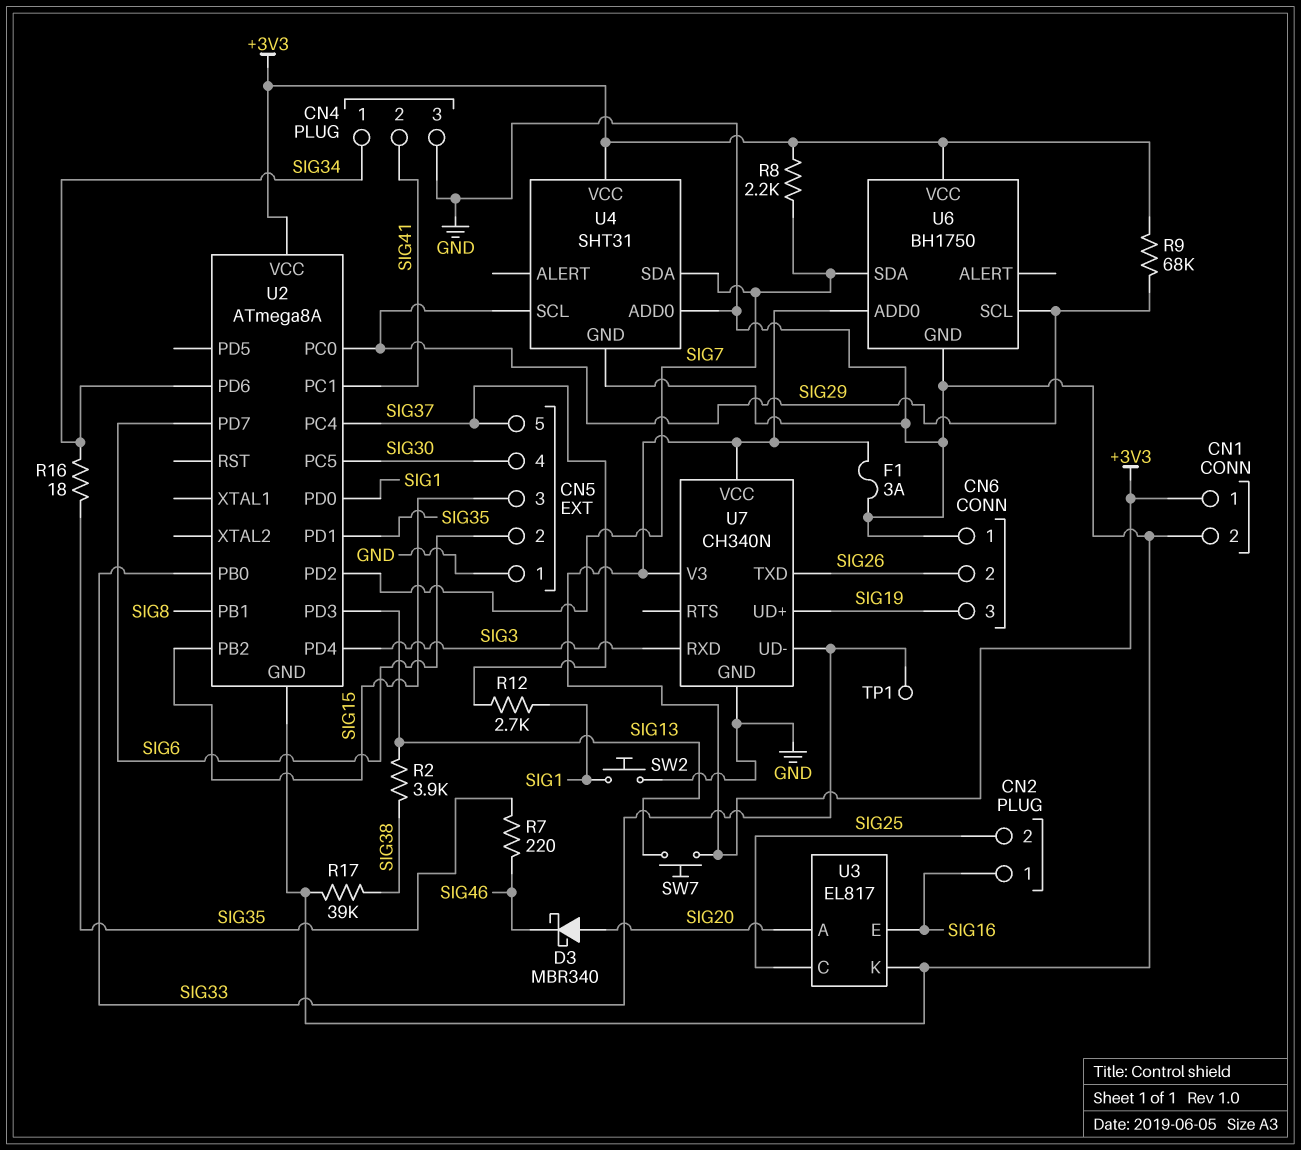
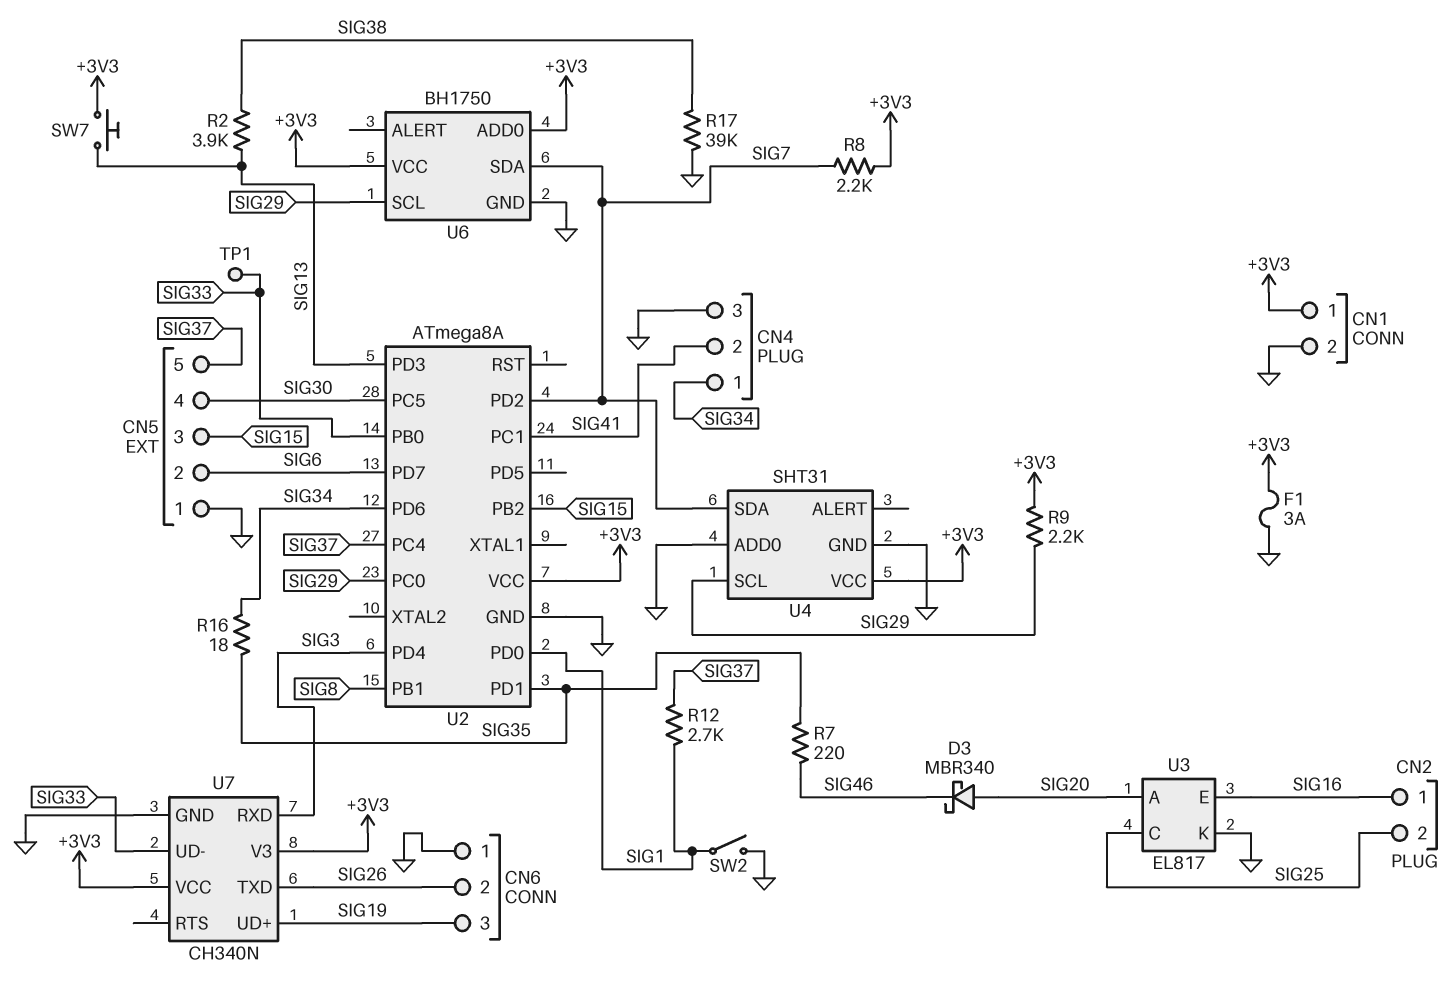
R9: 68k (+3V3, SIG29) -> 2.2k (+3V3, SIG29)
SW2: button (GND, SIG1) -> switch (GND, SIG1)

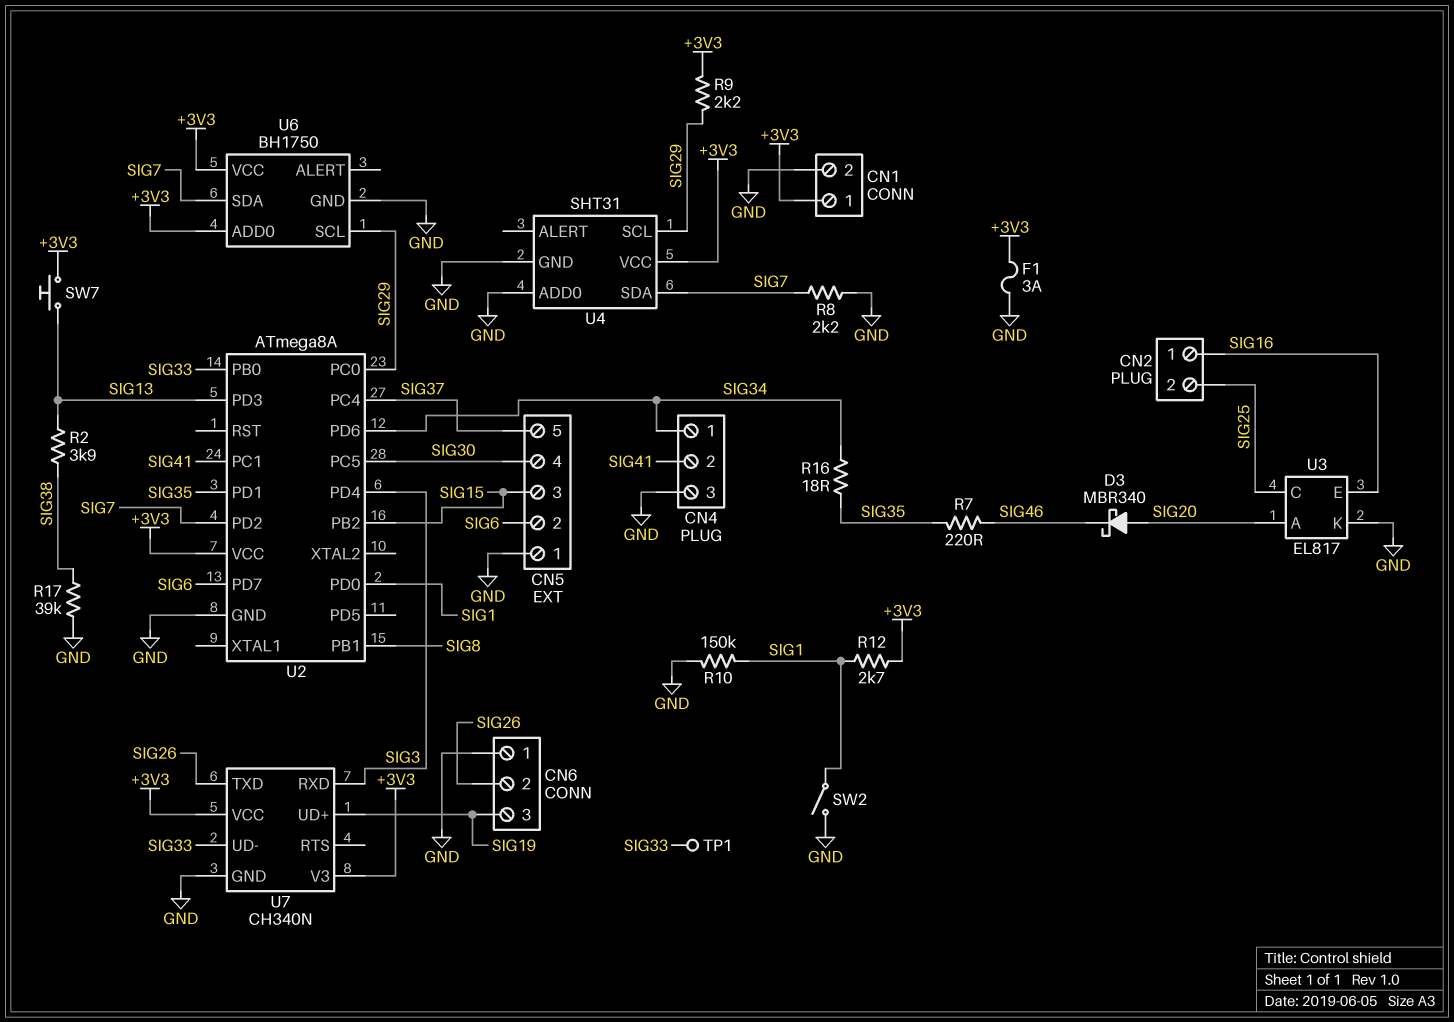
R8: 2.2k (+3V3, SIG7) -> 2.2k (GND, SIG7)
R10: none -> 150k (GND, SIG1)
R12: 2.7k (SIG1, SIG37) -> 2.7k (+3V3, SIG1)

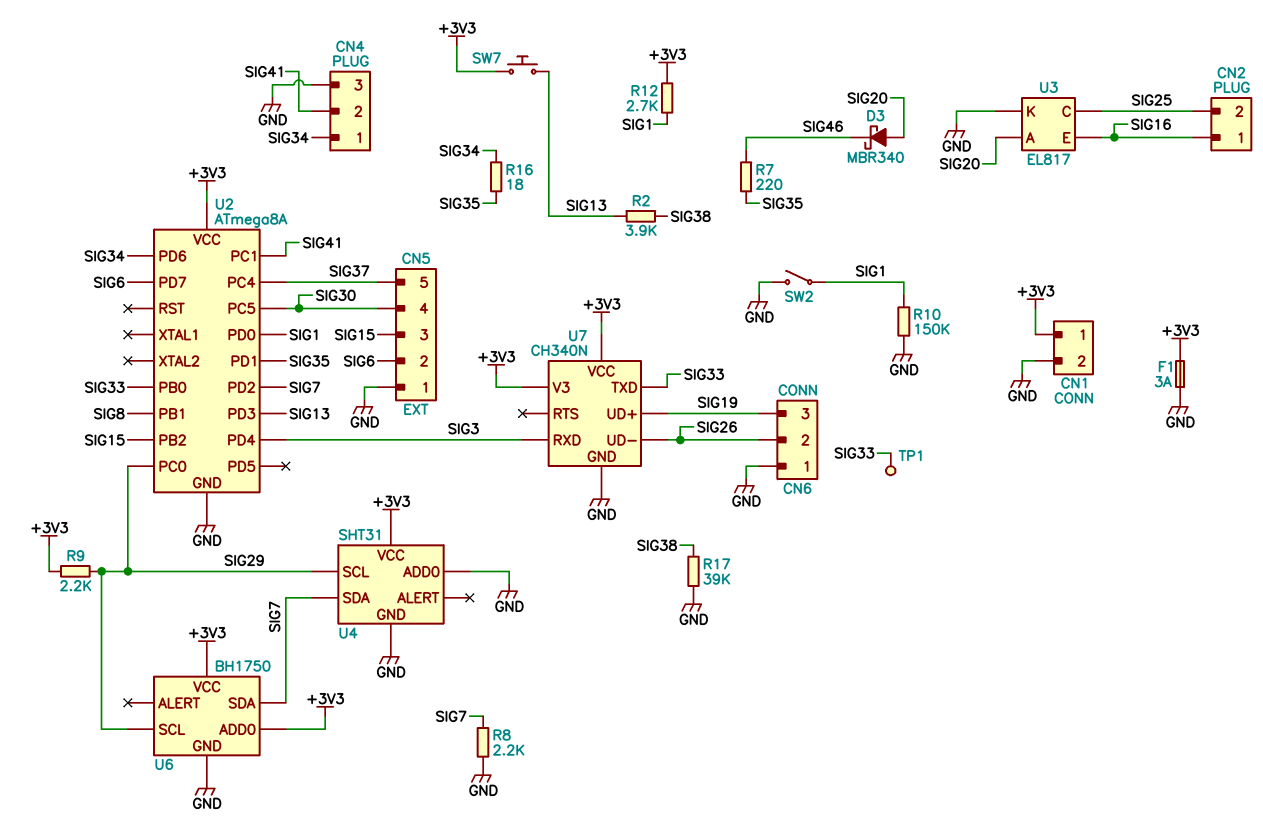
U7 pin TXD: SIG26 -> SIG33
U7 pin UD-: SIG33 -> SIG26

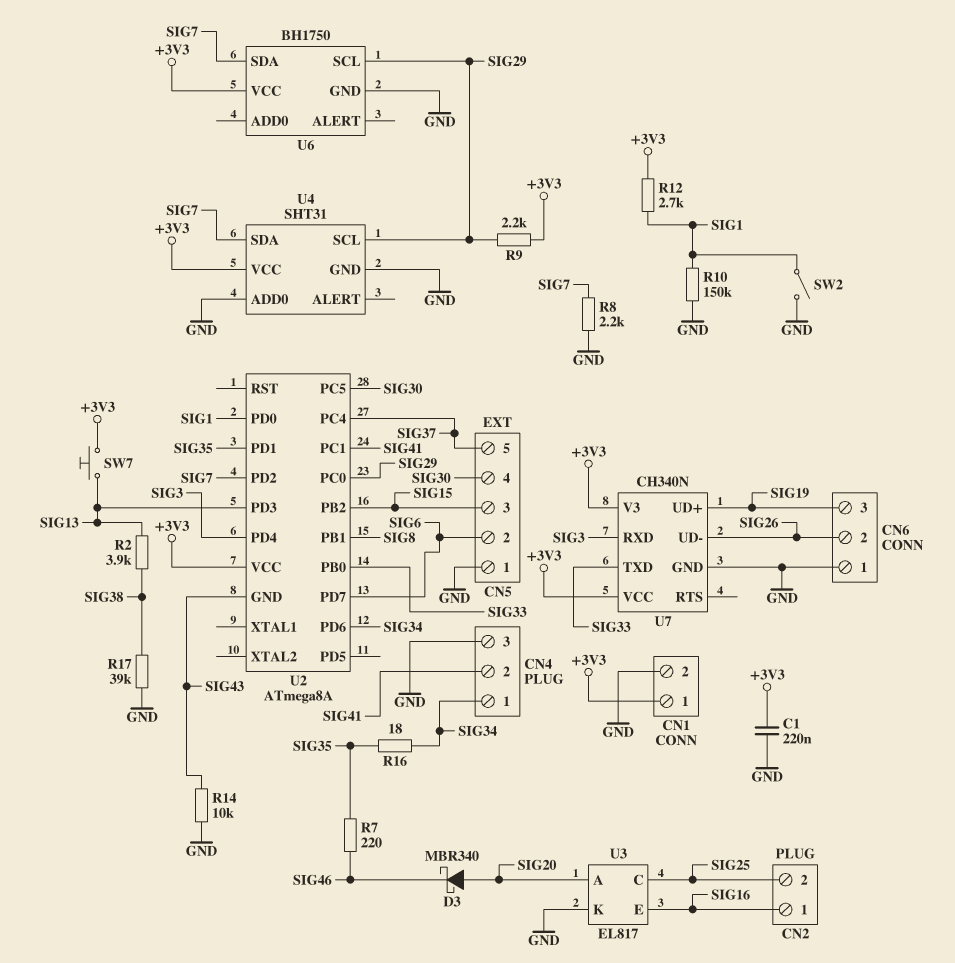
C1: none -> 220nF (+3V3, GND)
F1: 3A (+3V3, GND) -> none
R14: none -> 10k (GND, SIG43)
TP1: test point (SIG33) -> none
U2 pin GND: GND -> SIG43
U6 pin ADD0: +3V3 -> none

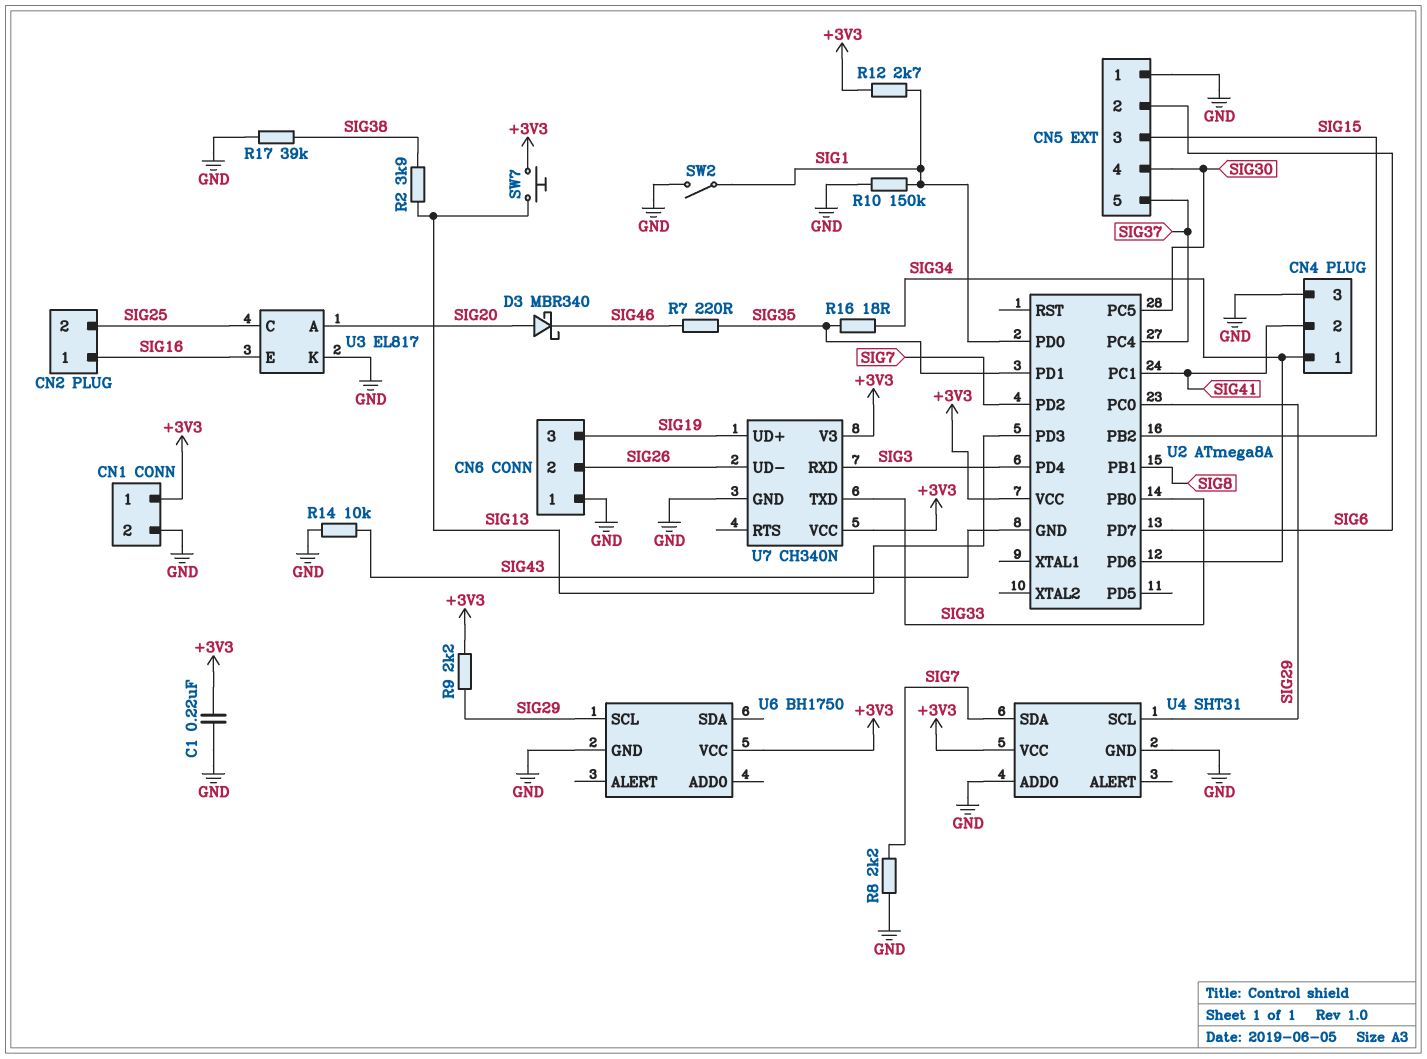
U6 pin SDA: SIG7 -> none

